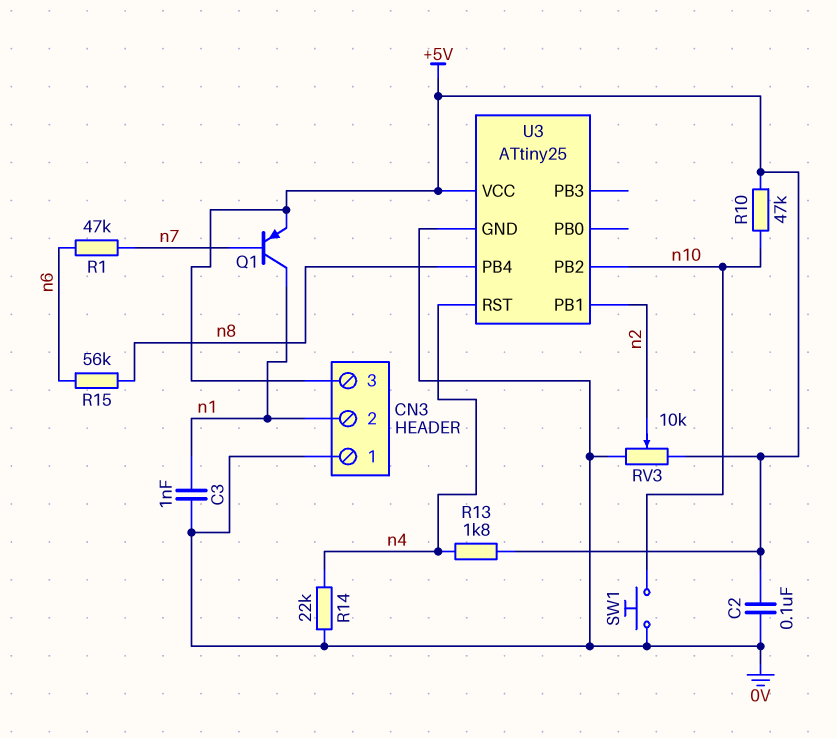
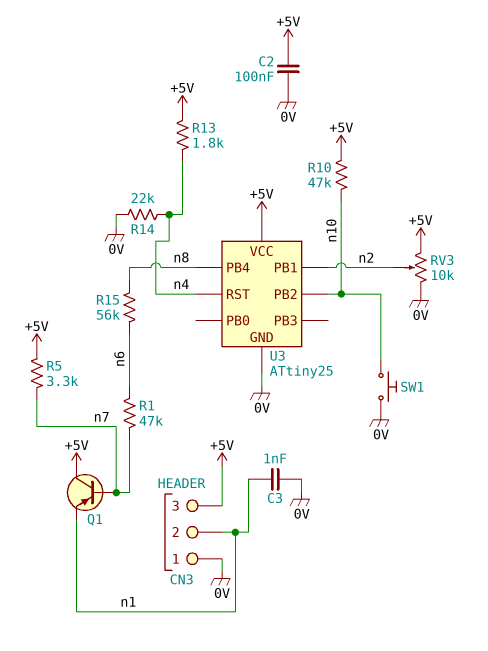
Q1: PNP (B n7, C n1, E +5V) -> PNP (B n7, C +5V, E n1)
R5: none -> 3.3k (+5V, n7)

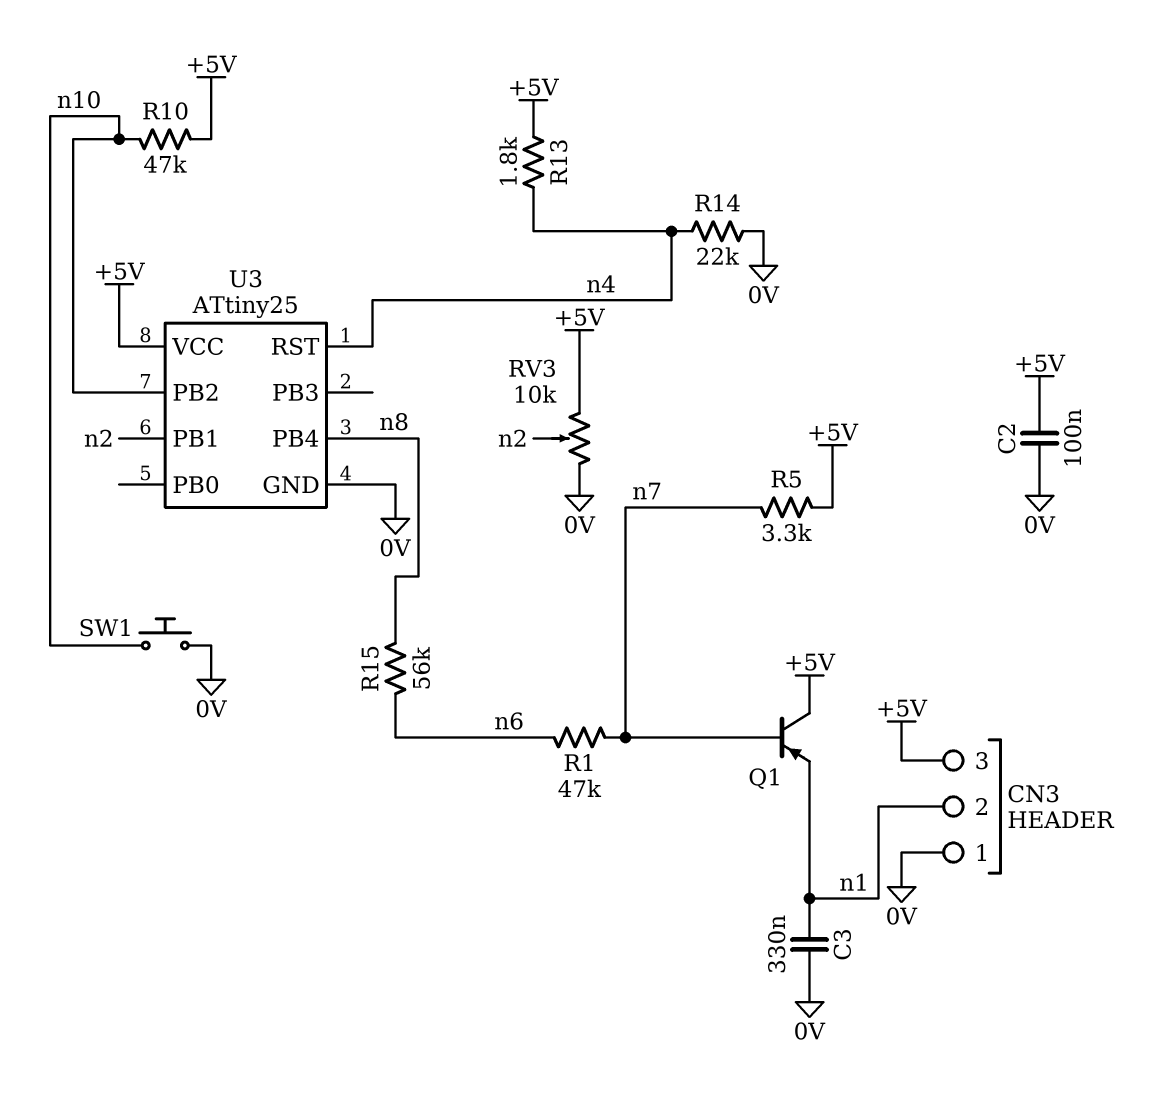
C3: 1nF (0V, n1) -> 330nF (0V, n1)

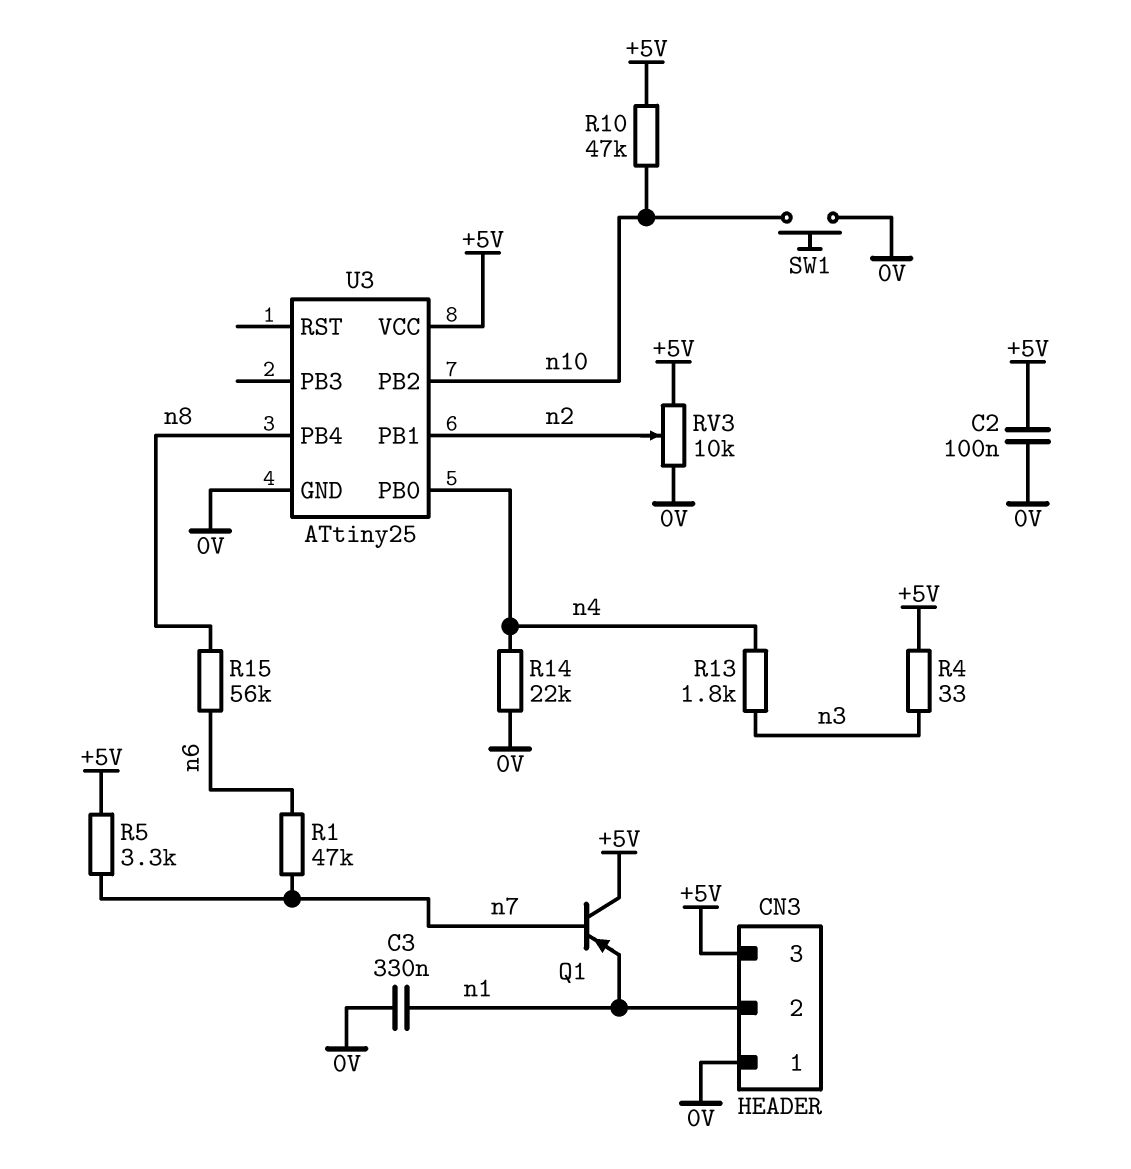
R4: none -> 33 (+5V, n3)
R13: 1.8k (+5V, n4) -> 1.8k (n3, n4)
U3 pin PB0: none -> n4
U3 pin RST: n4 -> none

